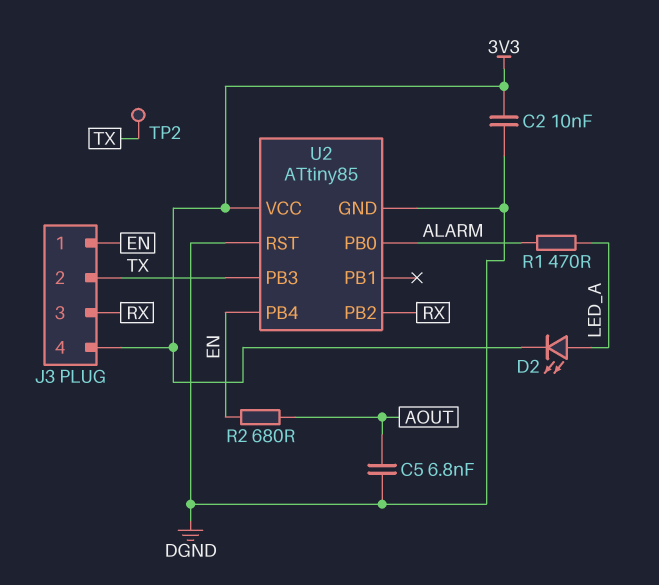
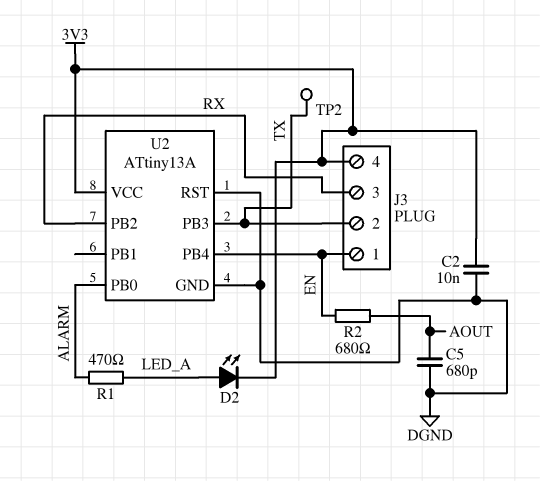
C5: 6.8nF (AOUT, DGND) -> 680pF (AOUT, DGND)
U2: ATtiny85 -> ATtiny13A

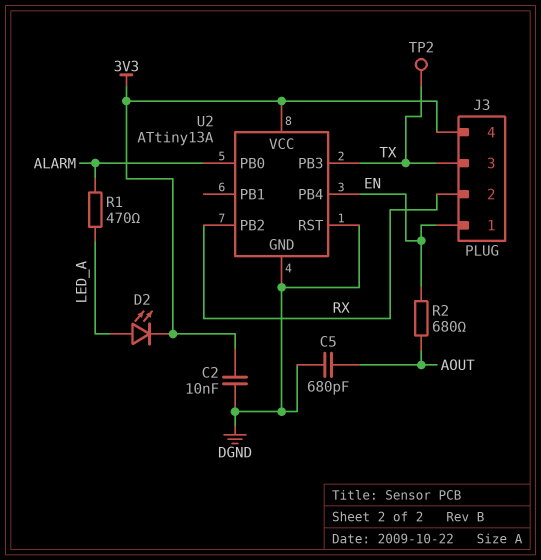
J3 pin 2: TX -> RX
J3 pin 3: RX -> TX

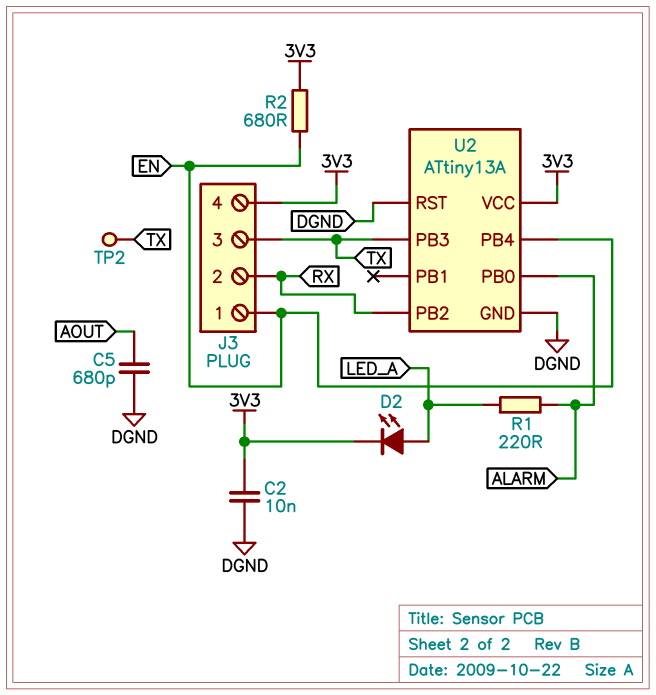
R1: 470 (ALARM, LED_A) -> 220 (ALARM, LED_A)
R2: 680 (AOUT, EN) -> 680 (3V3, EN)

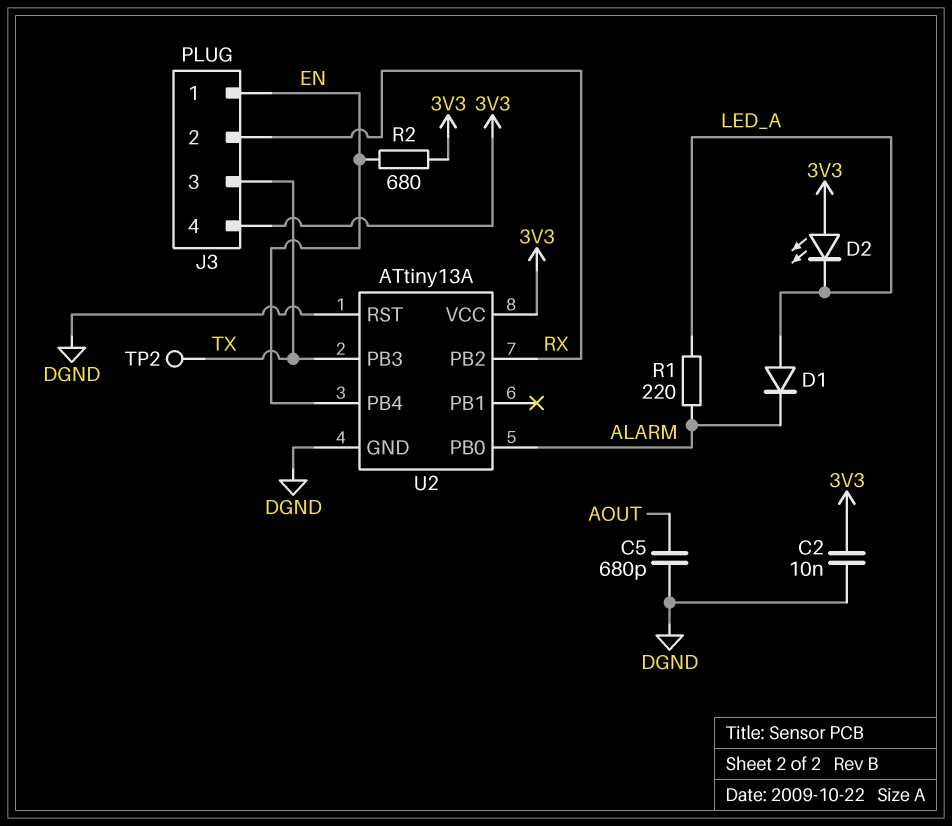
D1: none -> diode (A LED_A, K ALARM)
D2: LED (A LED_A, K 3V3) -> LED (A 3V3, K LED_A)

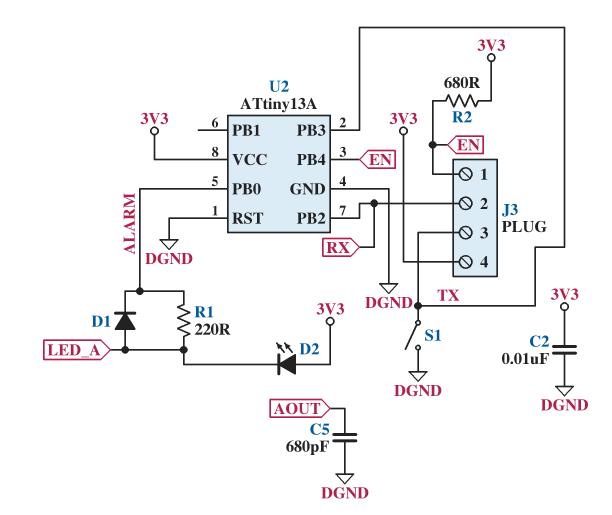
S1: none -> switch (DGND, TX)
TP2: test point (TX) -> none

